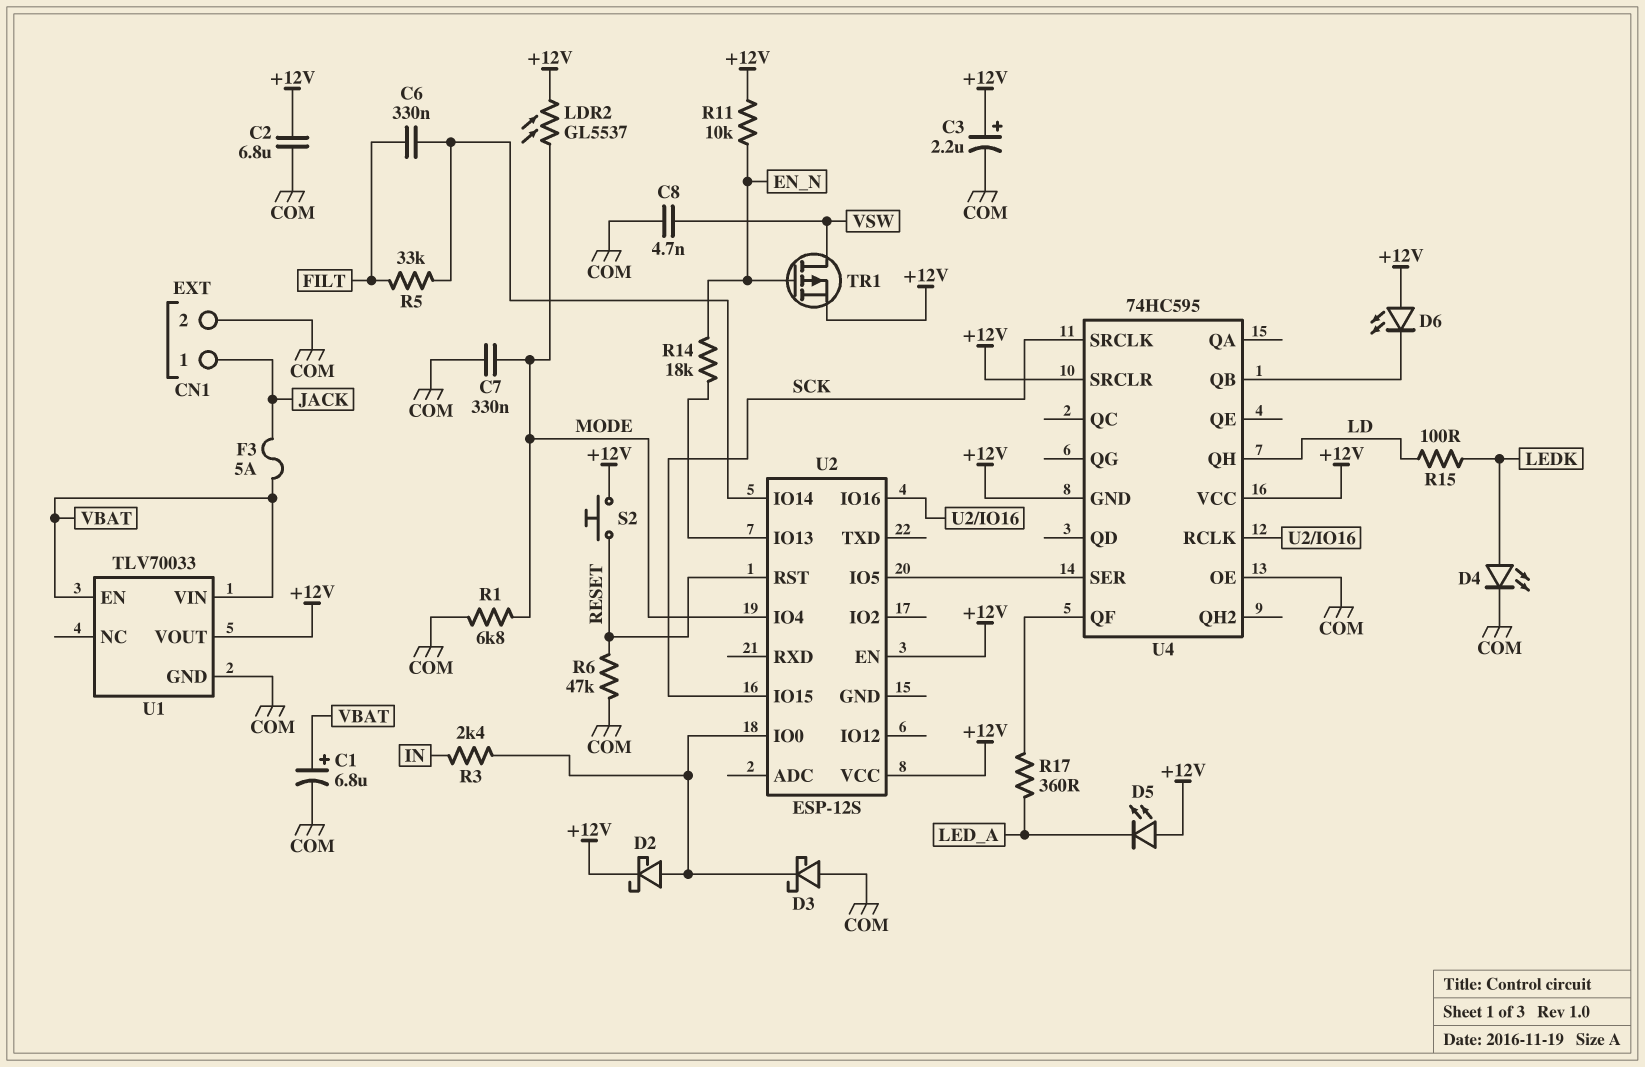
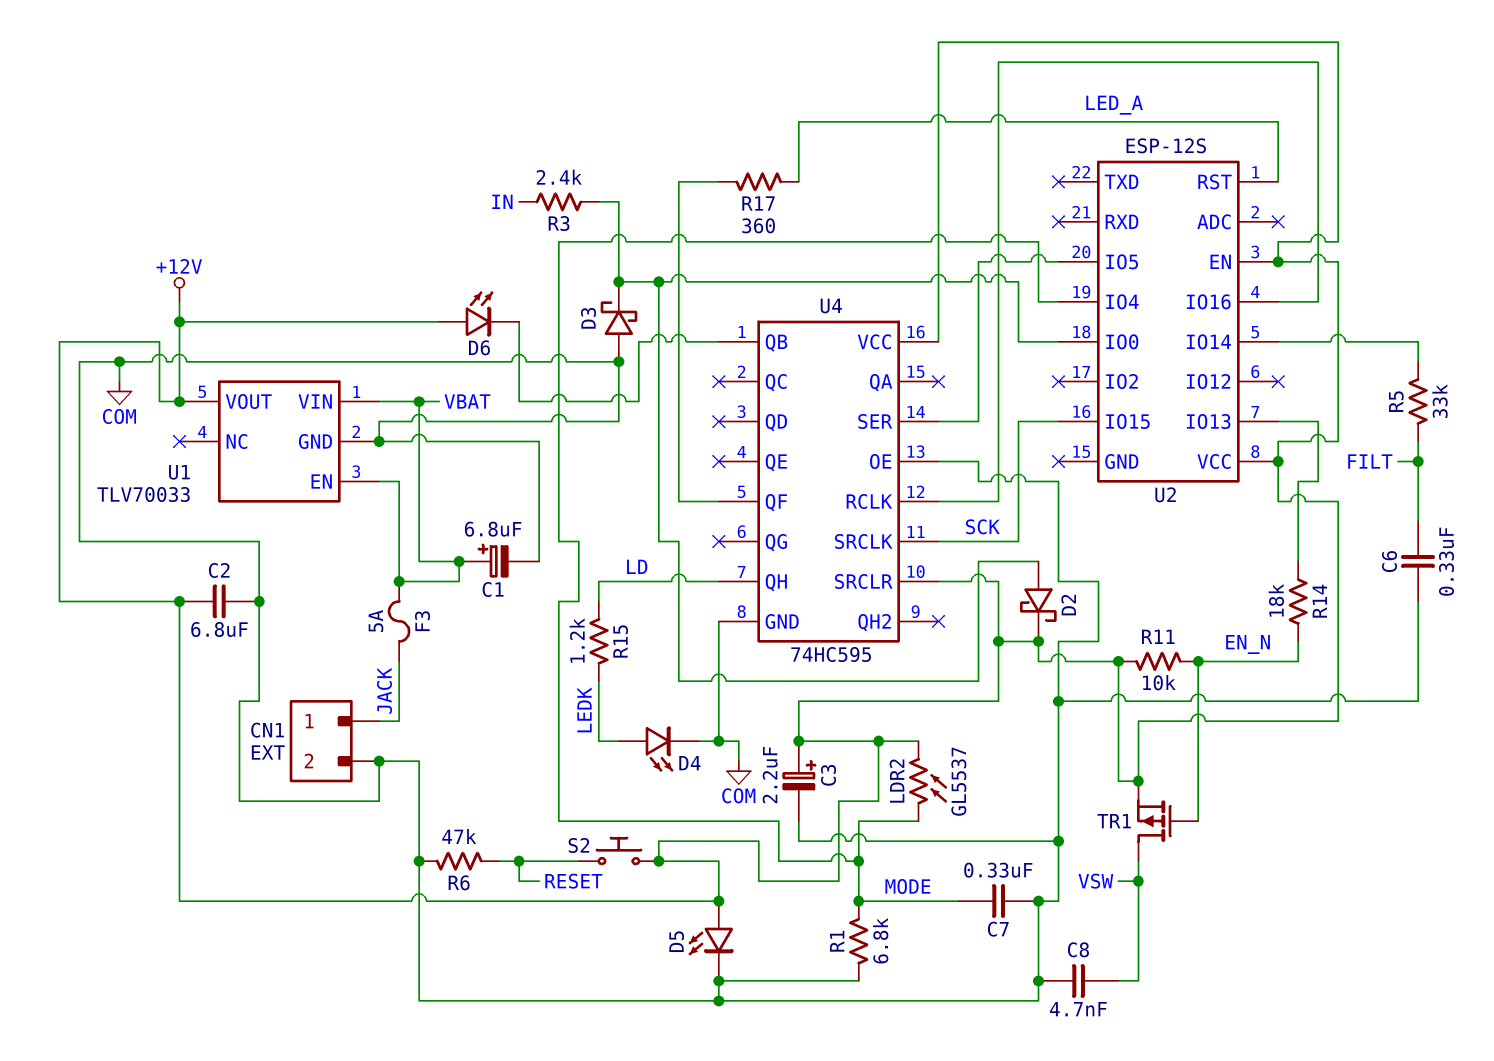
C6: 330nF (FILT, U2/IO14) -> 330nF (COM, FILT)
D5: LED (A +12V, K LED_A) -> LED (A +12V, K COM)
R15: 100 (LD, LEDK) -> 1.2k (LD, LEDK)
U2 pin RST: RESET -> LED_A
U4 pin GND: +12V -> COM

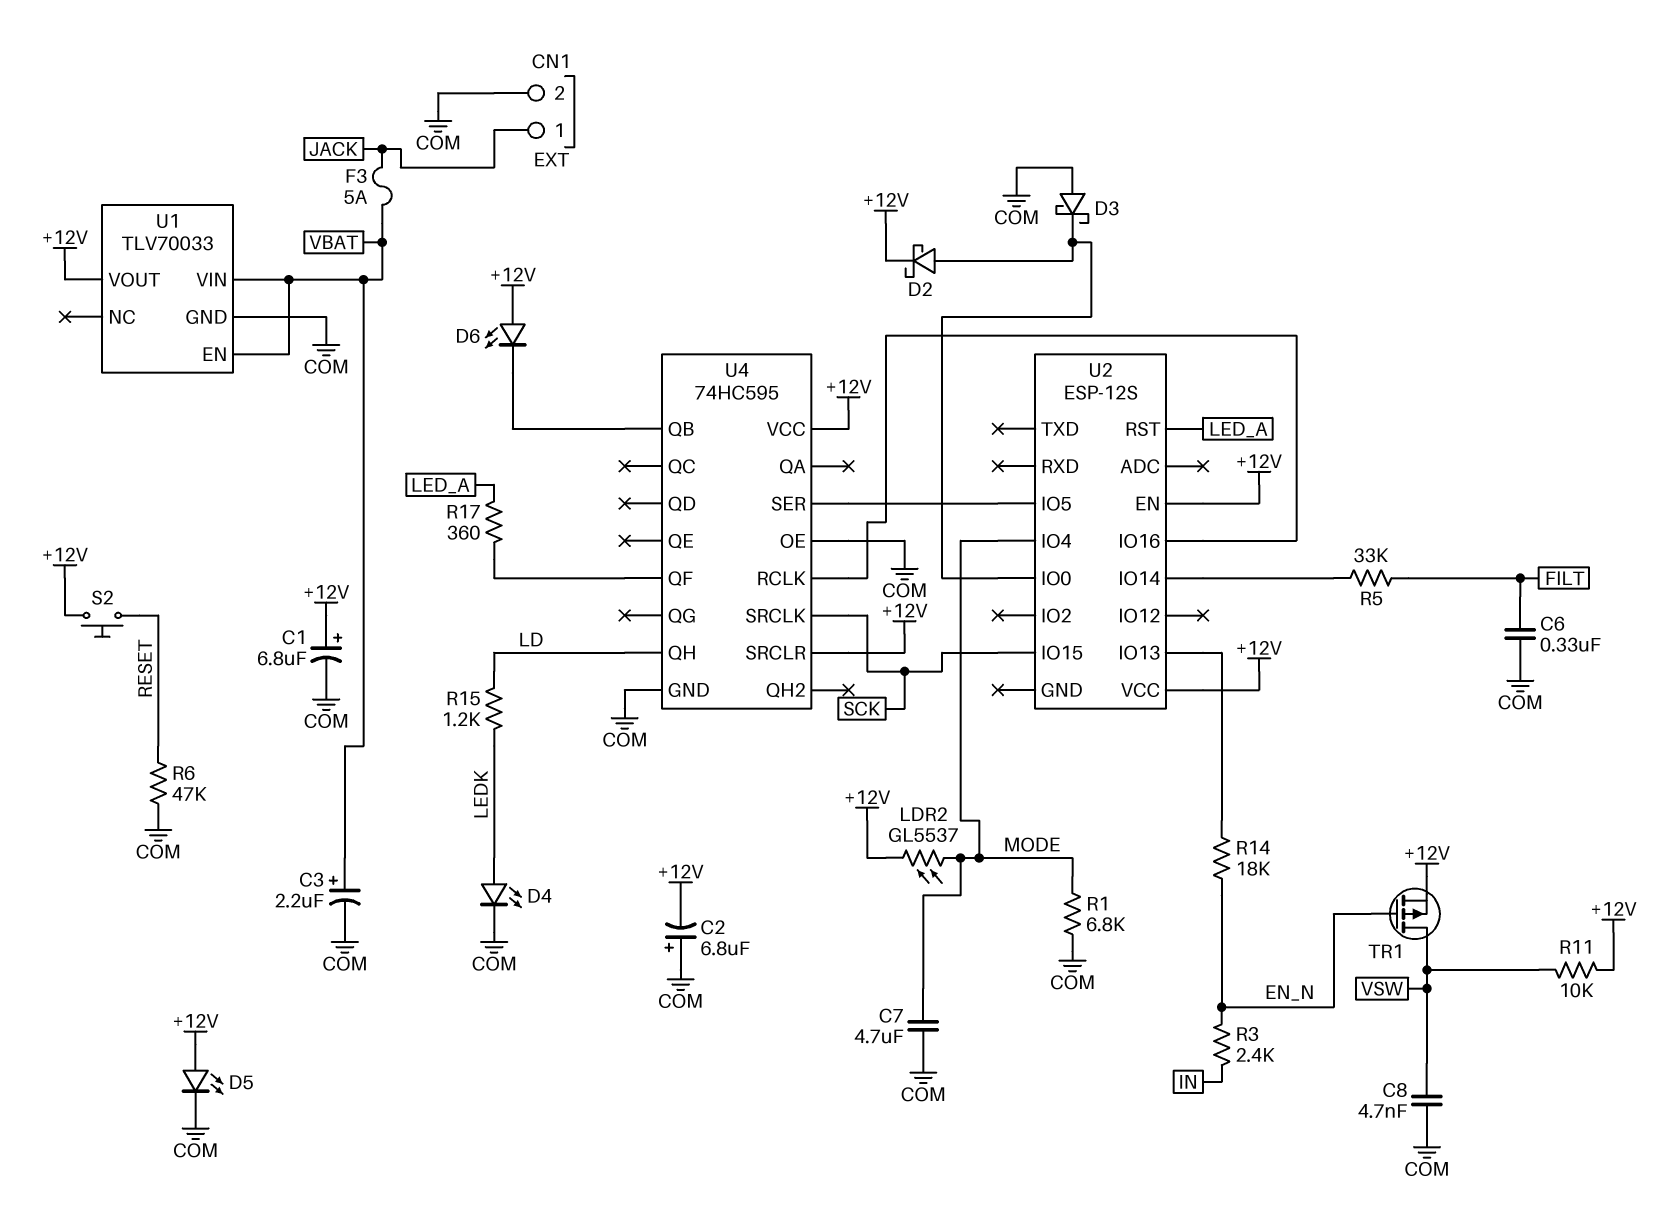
C1: 6.8uF (plus VBAT, minus COM) -> 6.8uF (plus +12V, minus COM)
C2: 6.8uF (+12V, COM) -> 6.8uF (plus COM, minus +12V)
C3: 2.2uF (plus +12V, minus COM) -> 2.2uF (plus VBAT, minus COM)
C7: 330nF (COM, MODE) -> 4.7uF (COM, MODE)
R3: 2.4k (IN, U2/IO0) -> 2.4k (EN_N, IN)
R11: 10k (+12V, EN_N) -> 10k (+12V, VSW)

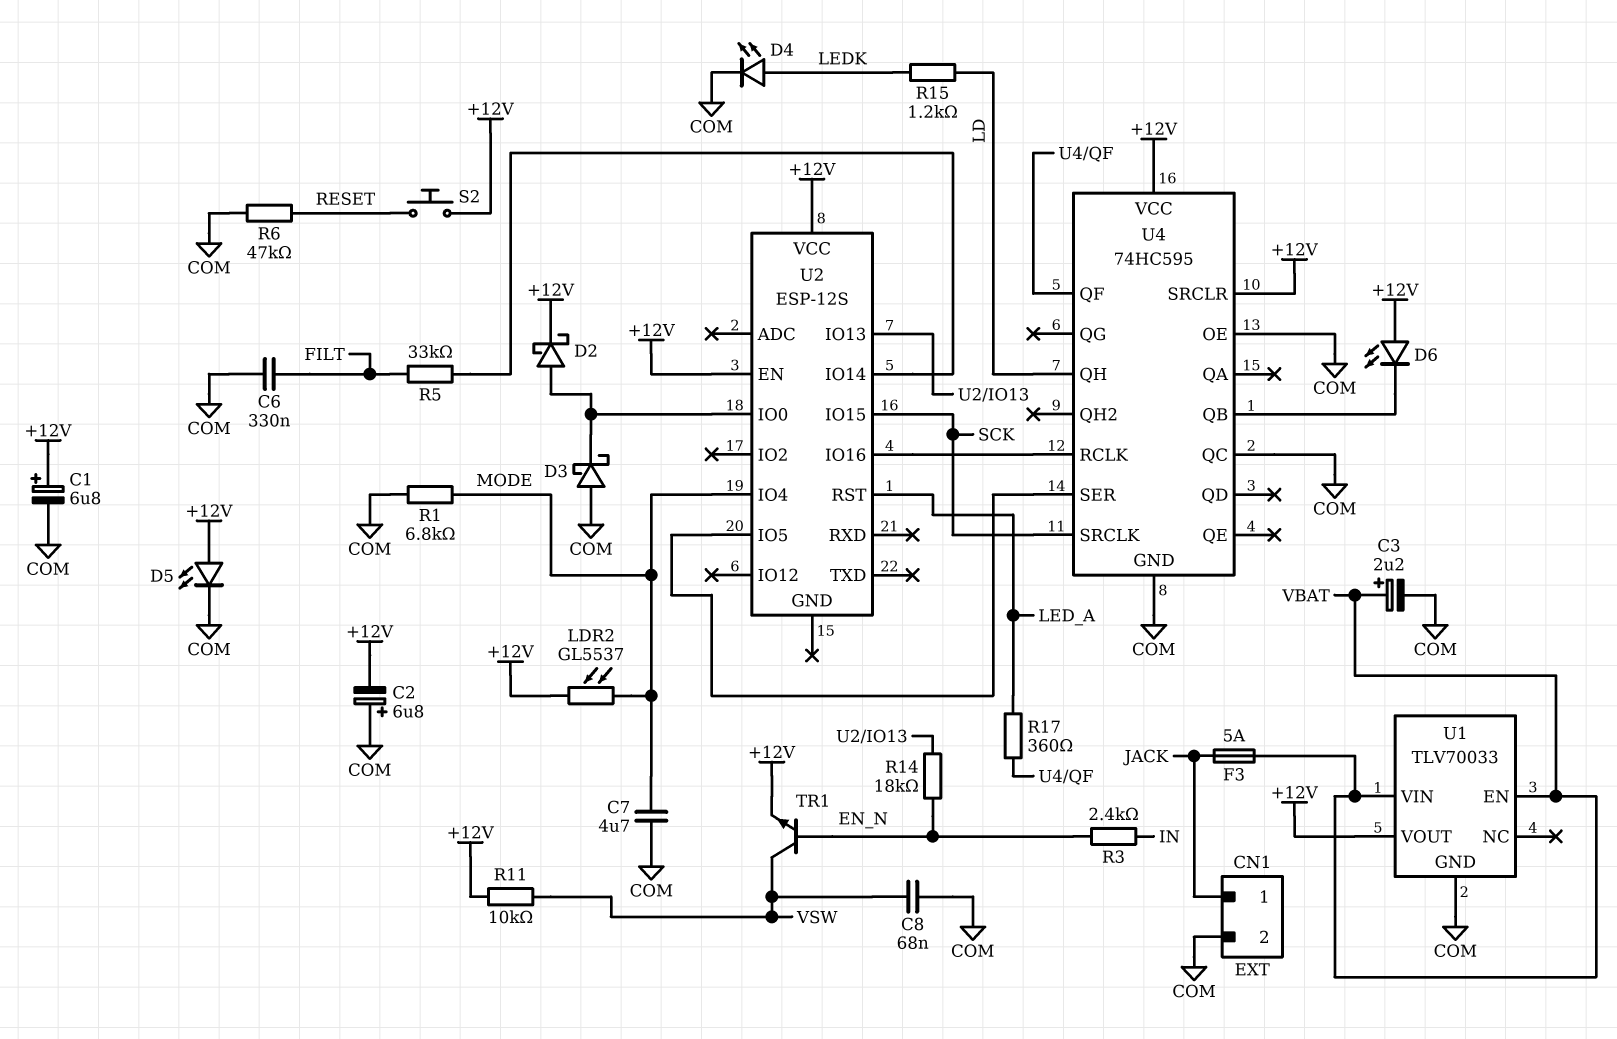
C8: 4.7nF (COM, VSW) -> 68nF (COM, VSW)
TR1: PMOS (G EN_N, D VSW, S +12V) -> NPN (B EN_N, C VSW, E +12V)
U4 pin QC: none -> COM

